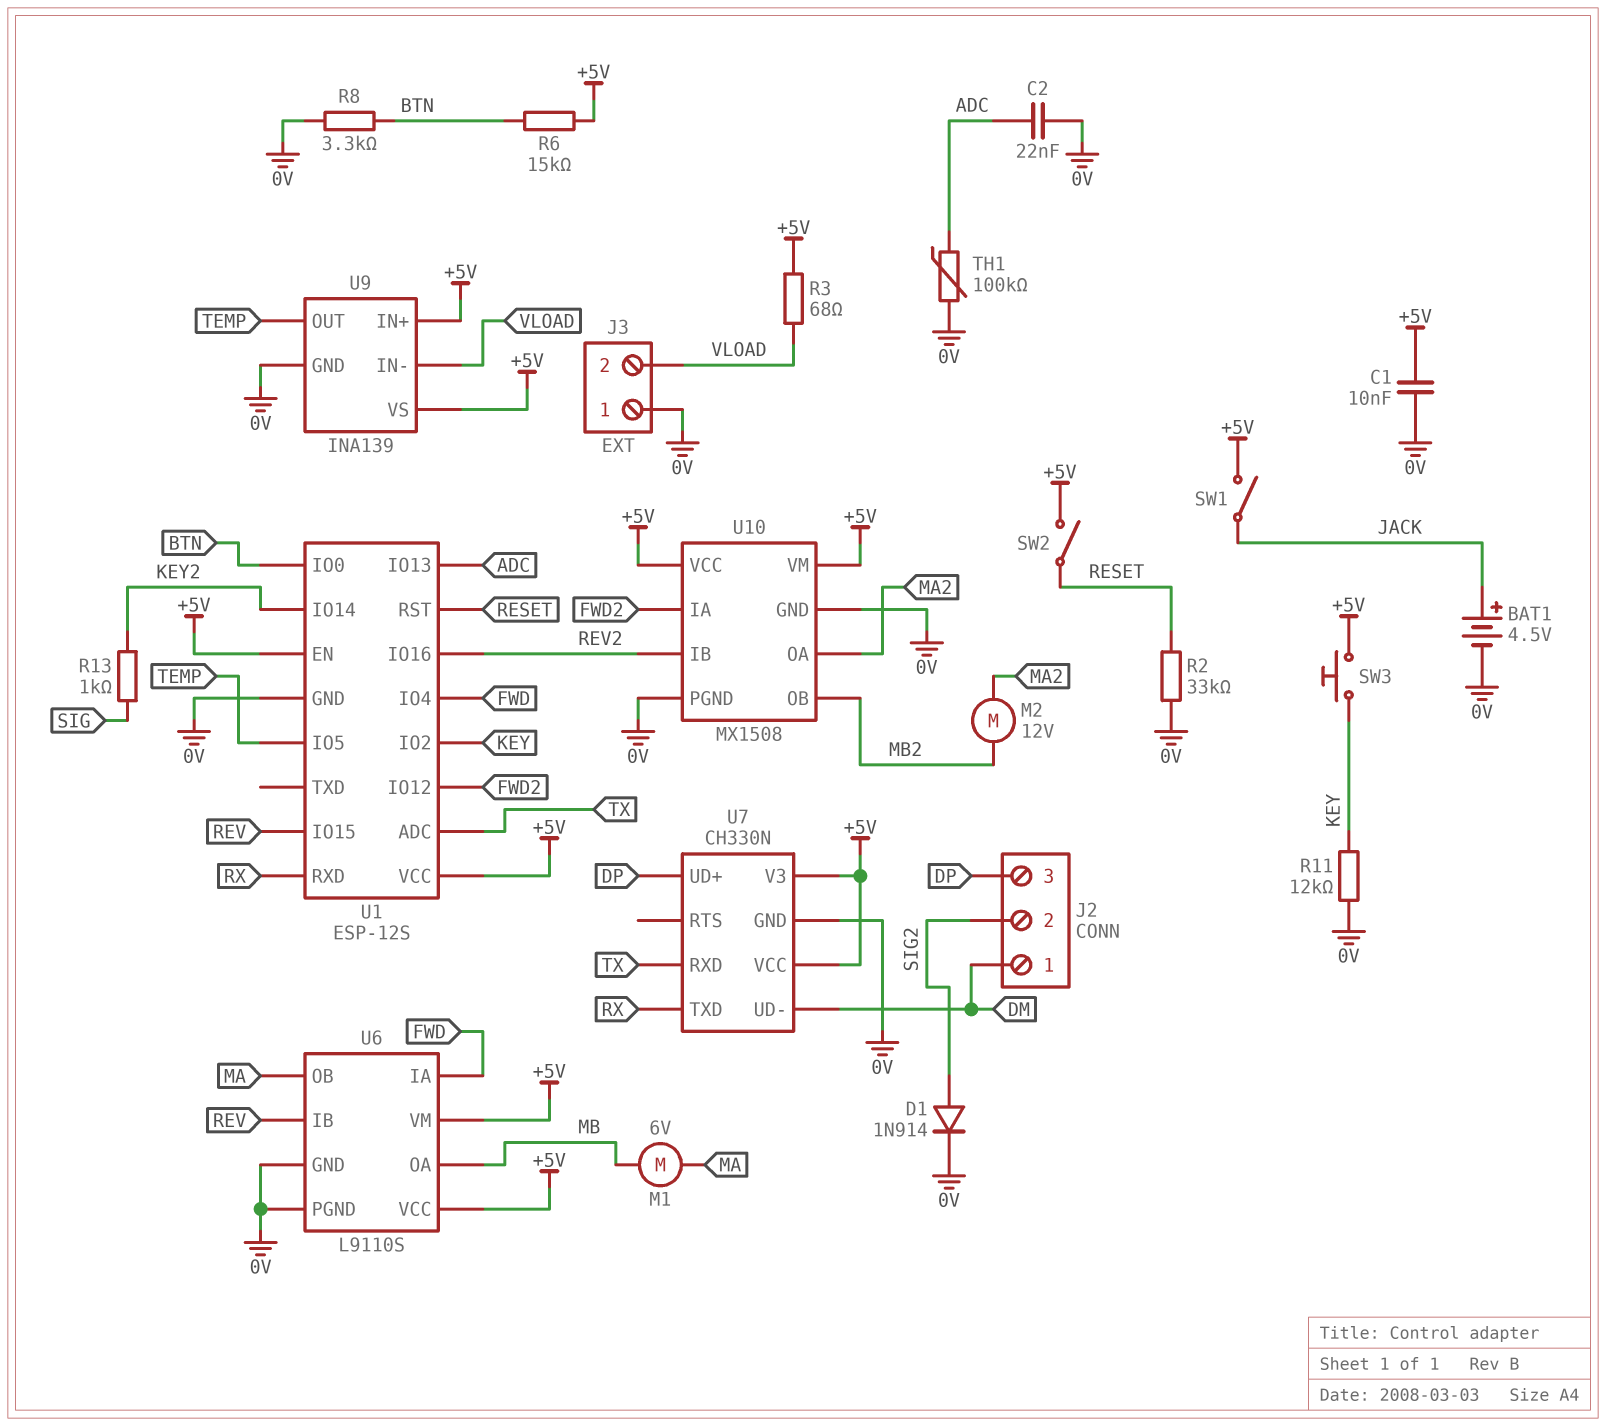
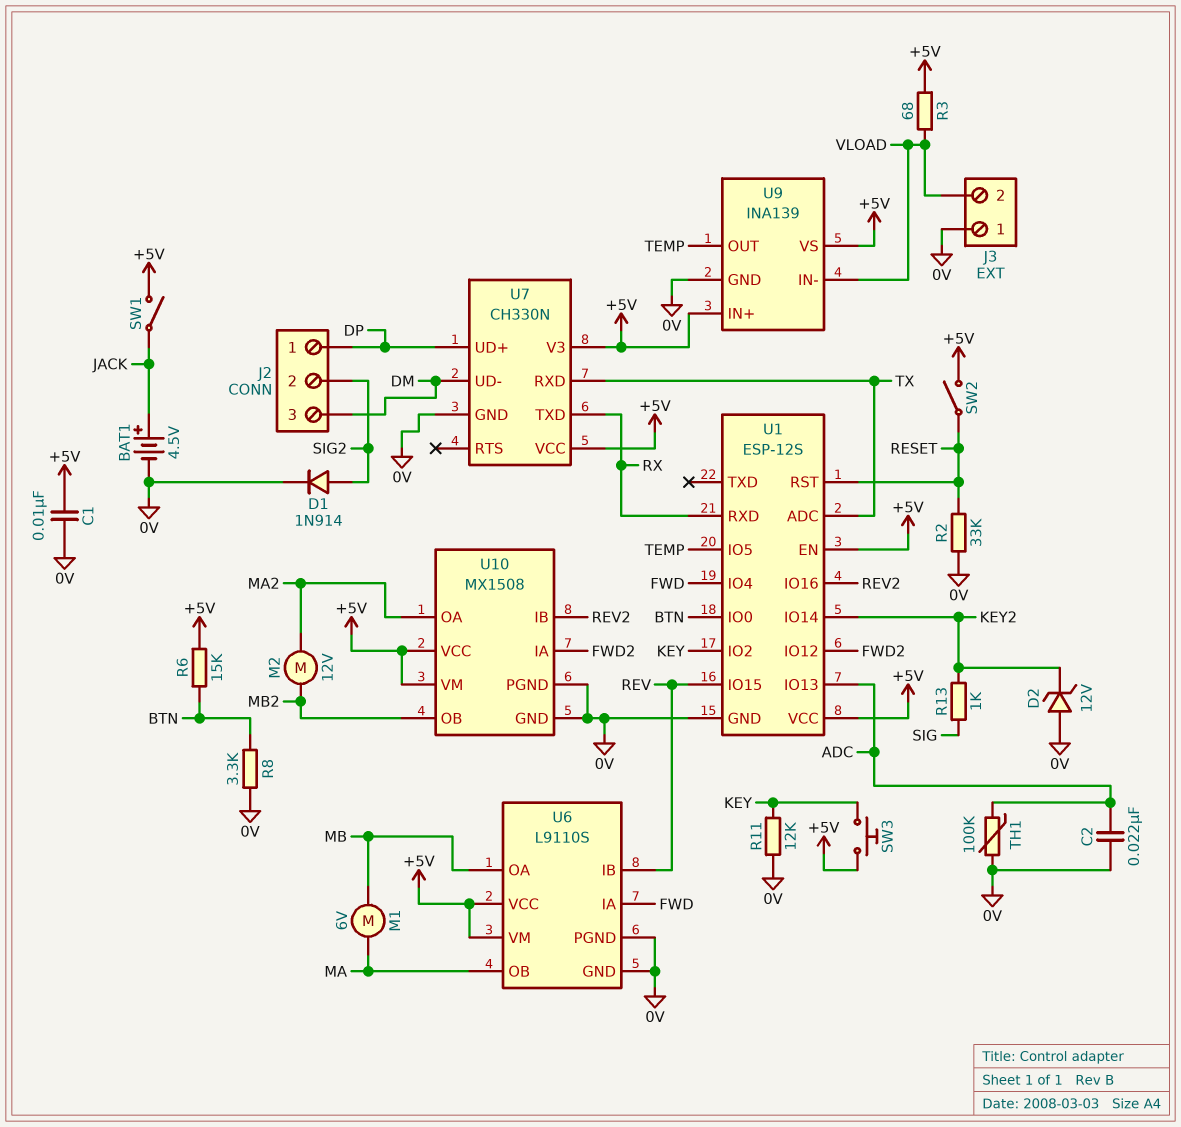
D2: none -> zener 12V (A 0V, K KEY2)
J2 pin 1: DM -> DP
J2 pin 3: DP -> DM

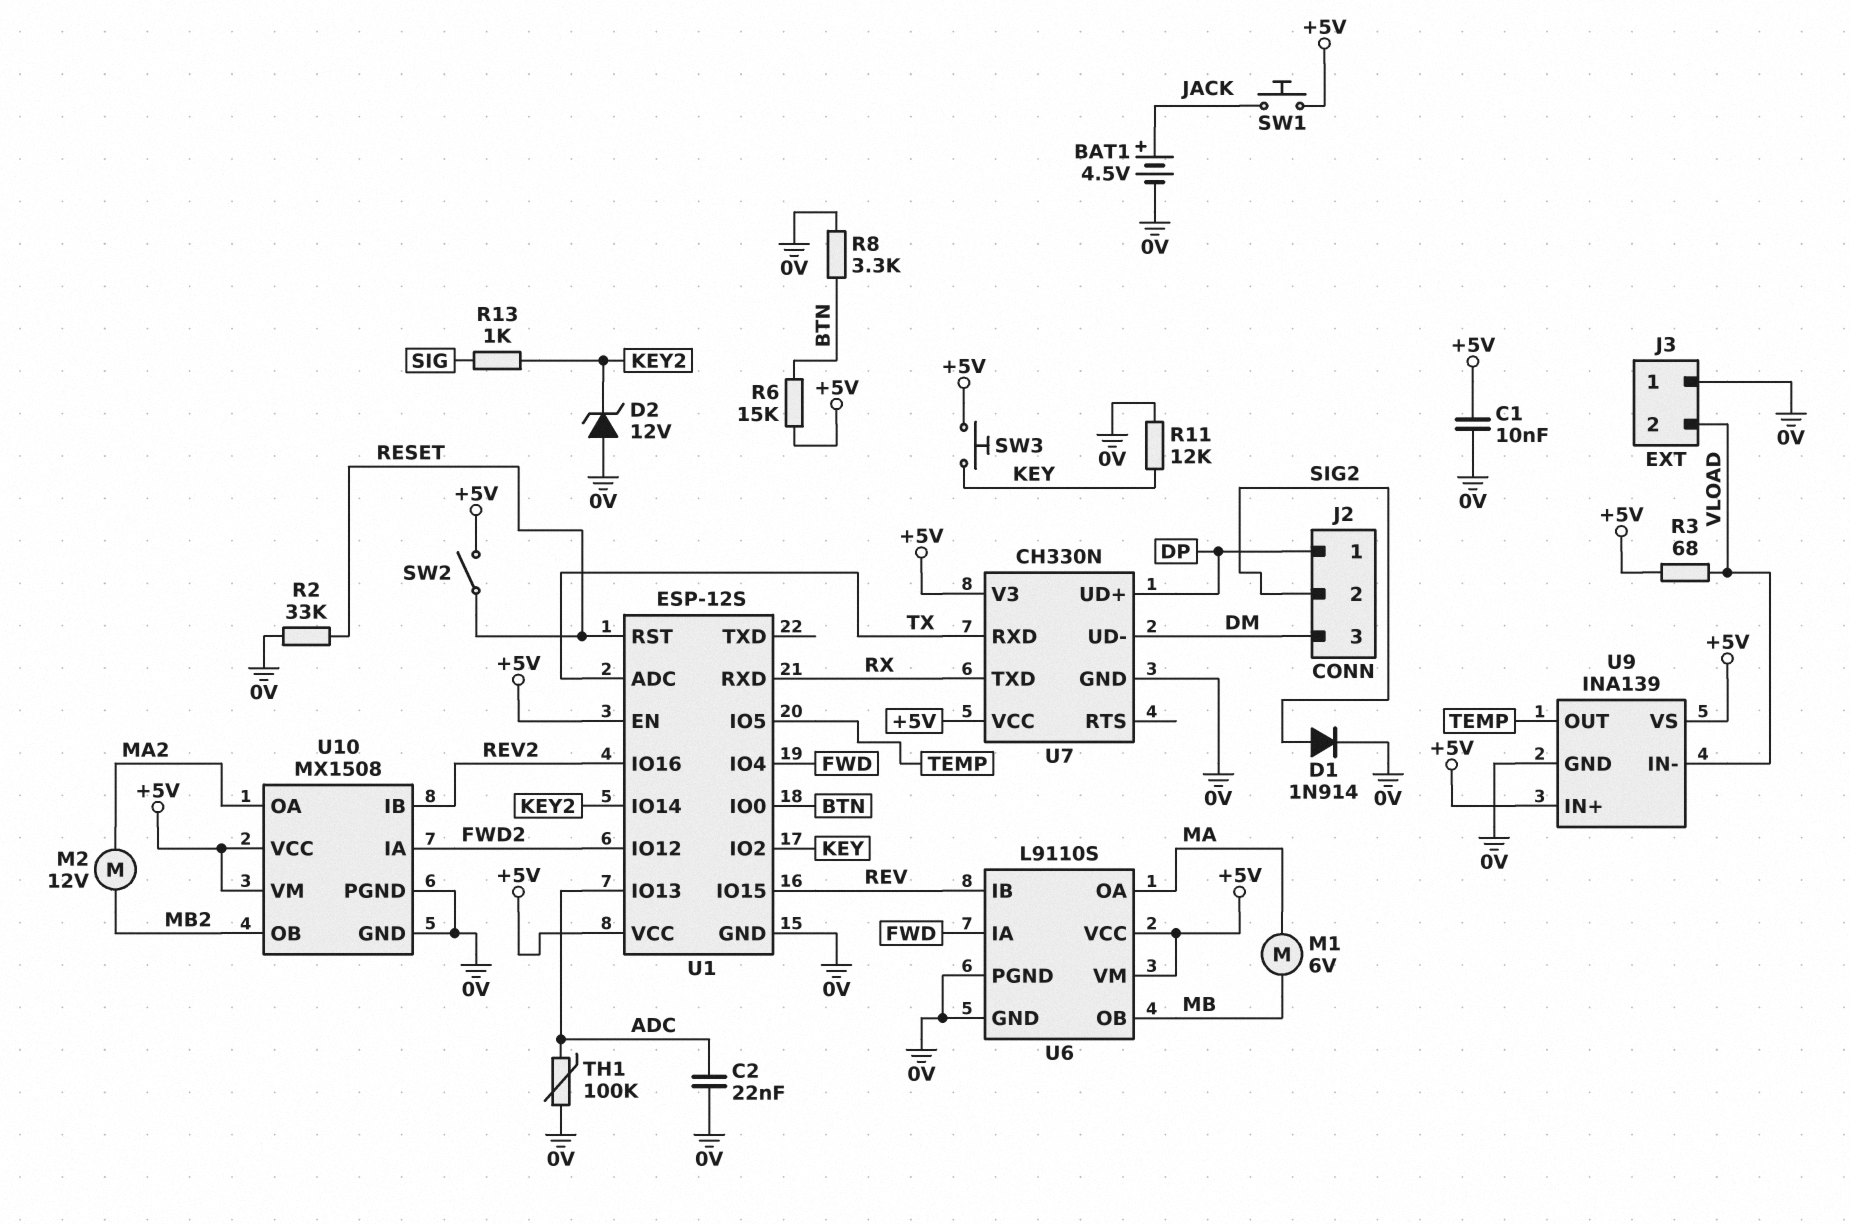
SW1: switch (+5V, JACK) -> button (+5V, JACK)
U6 pin OA: MB -> MA
U6 pin OB: MA -> MB

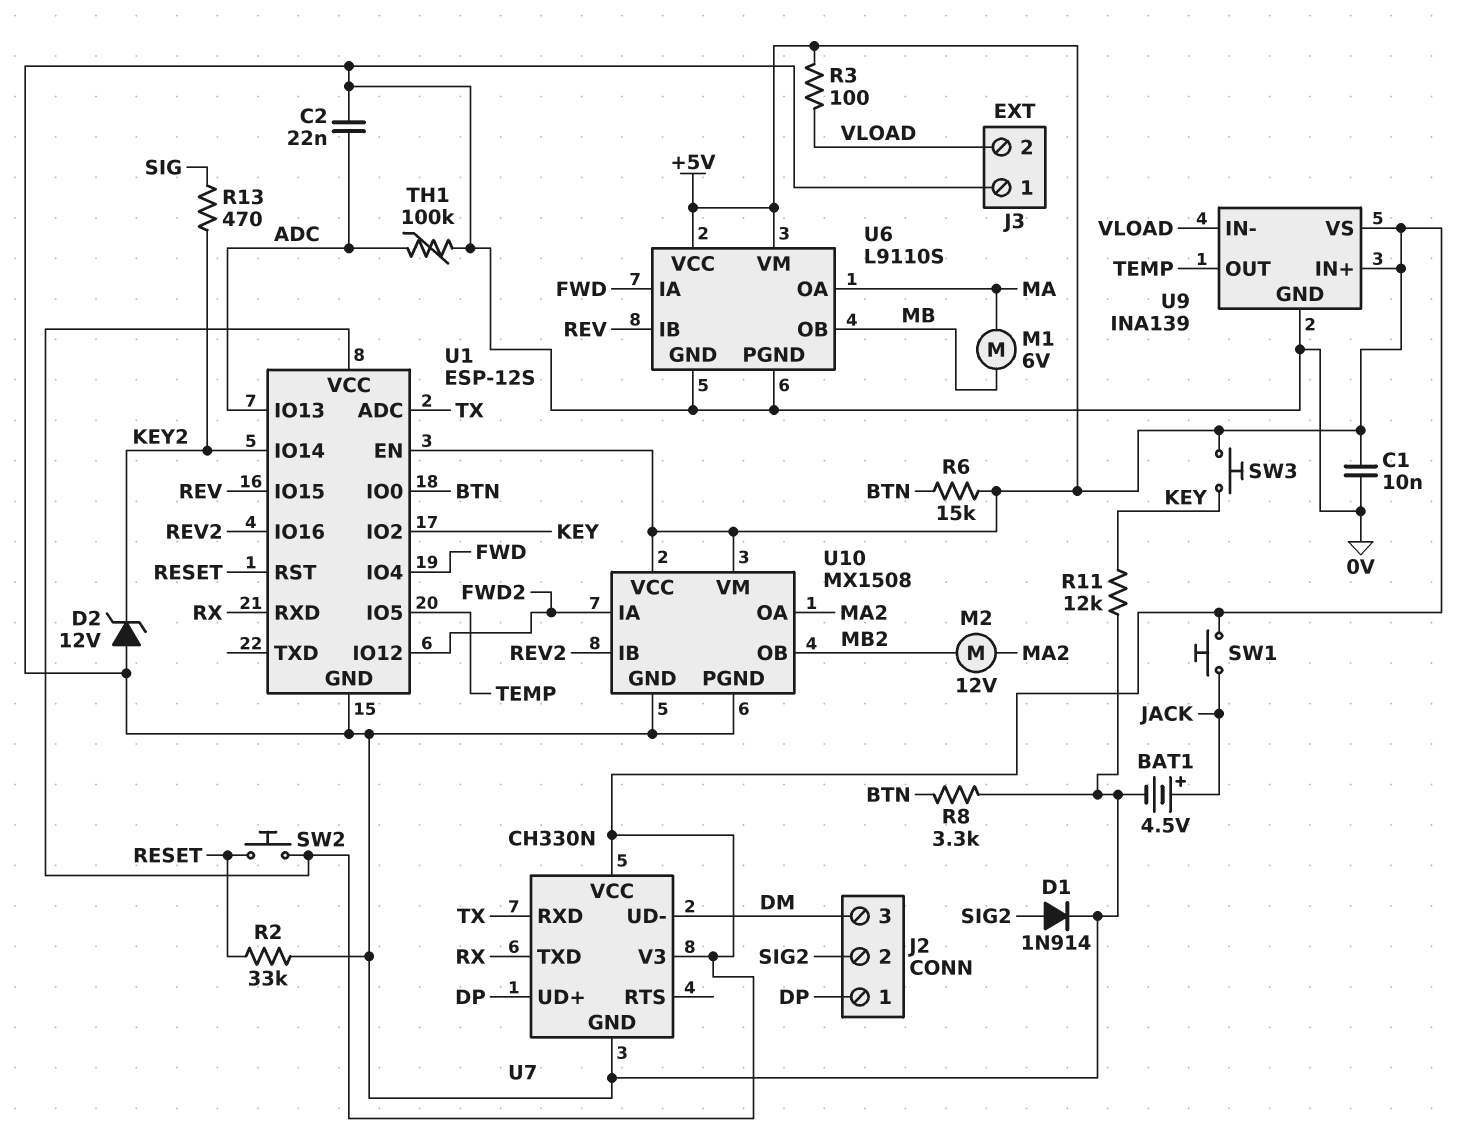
R3: 68 (+5V, VLOAD) -> 100 (+5V, VLOAD)
R13: 1k (KEY2, SIG) -> 470 (KEY2, SIG)
SW2: switch (+5V, RESET) -> button (+5V, RESET)

